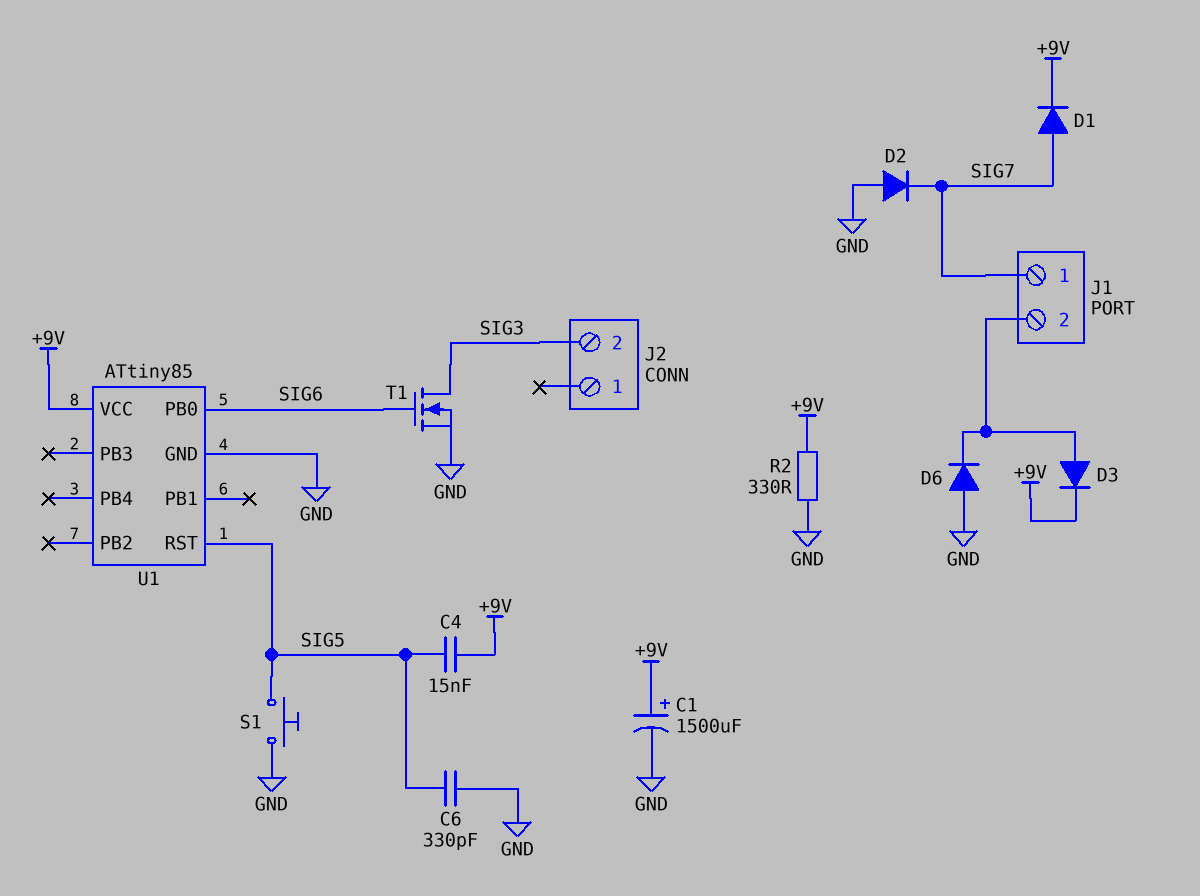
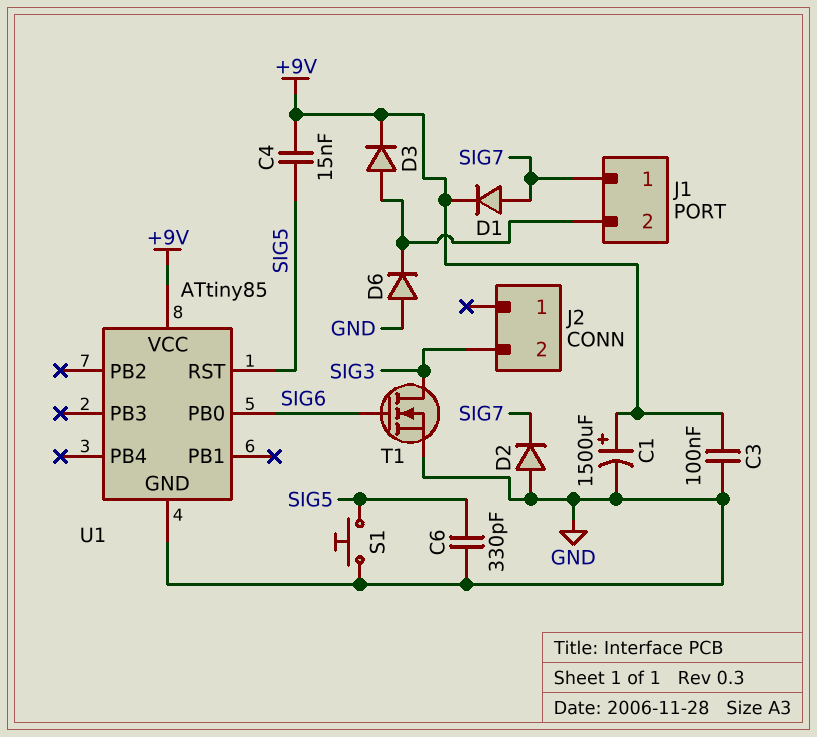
C3: none -> 100nF (+9V, GND)
R2: 330 (+9V, GND) -> none

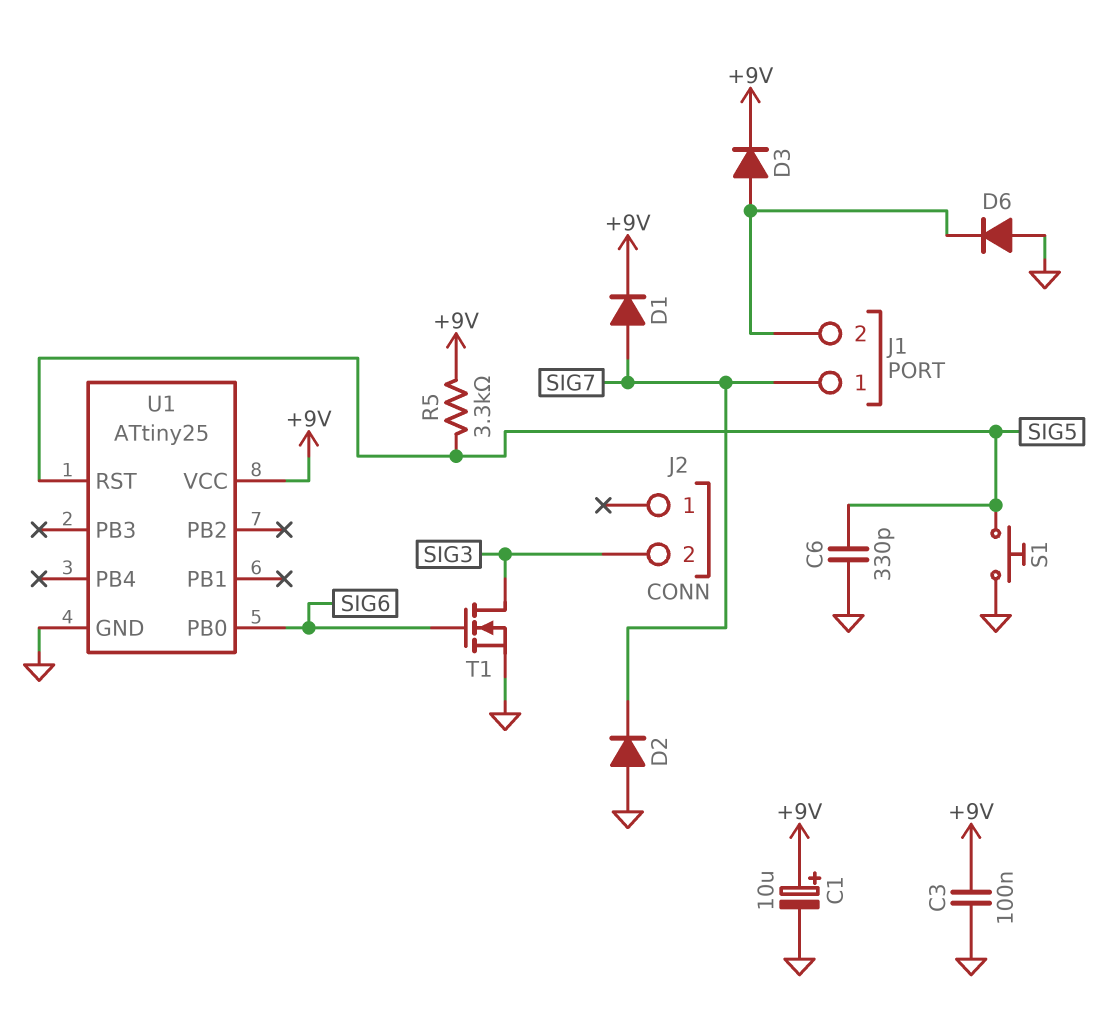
C1: 1500uF (plus +9V, minus GND) -> 10uF (plus +9V, minus GND)
C4: 15nF (+9V, SIG5) -> none
R5: none -> 3.3k (+9V, SIG5)
U1: ATtiny85 -> ATtiny25

